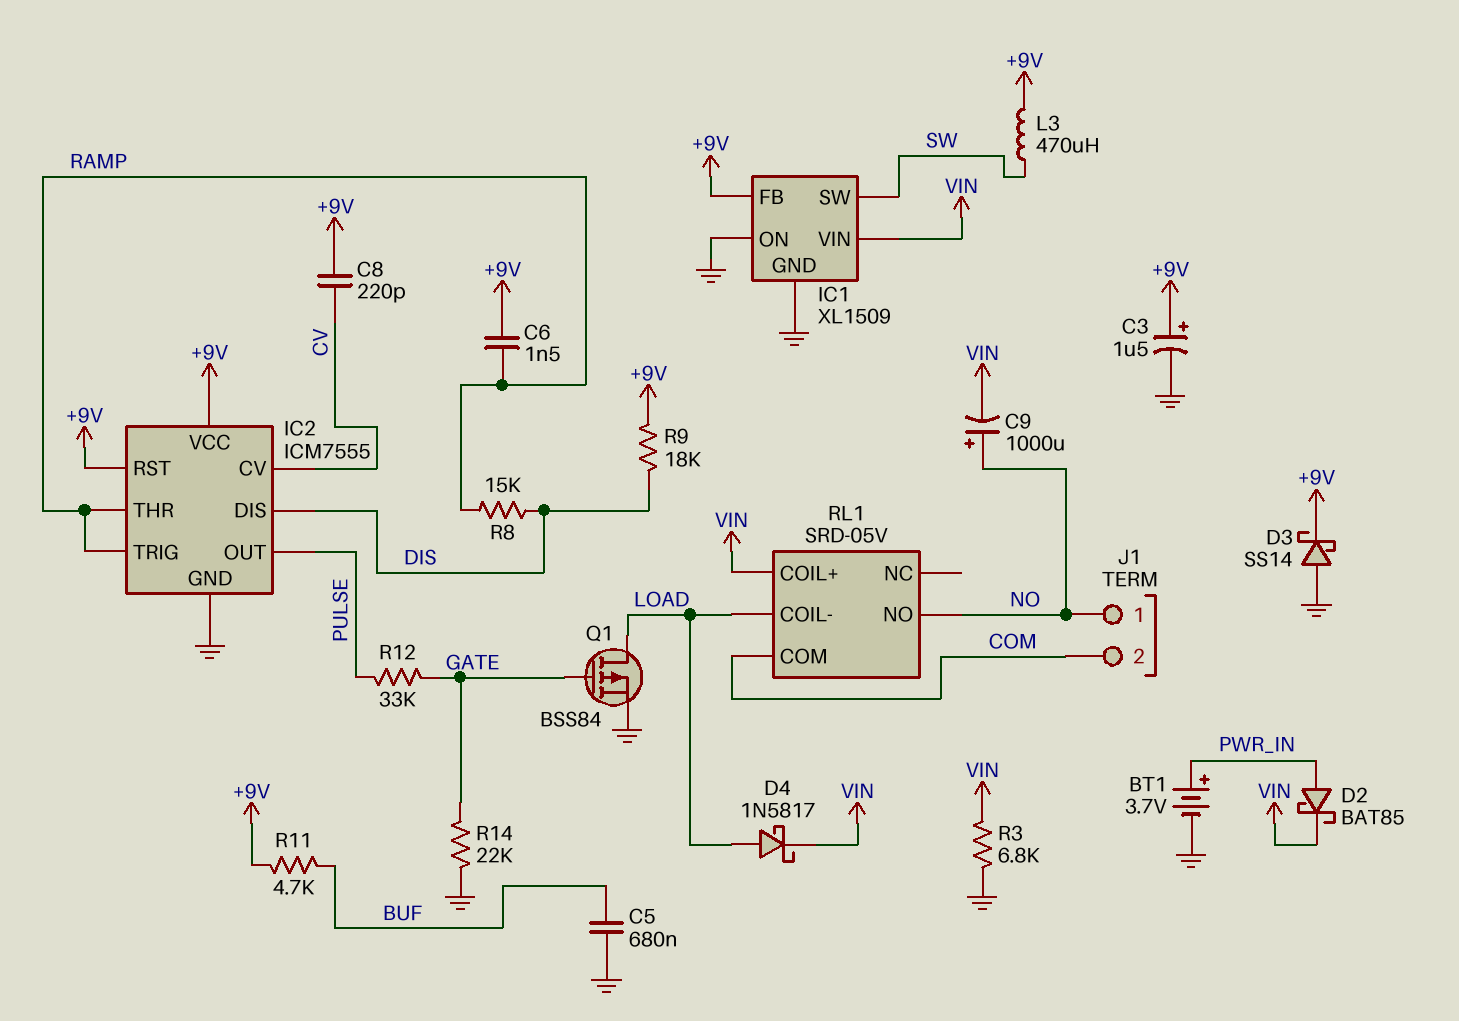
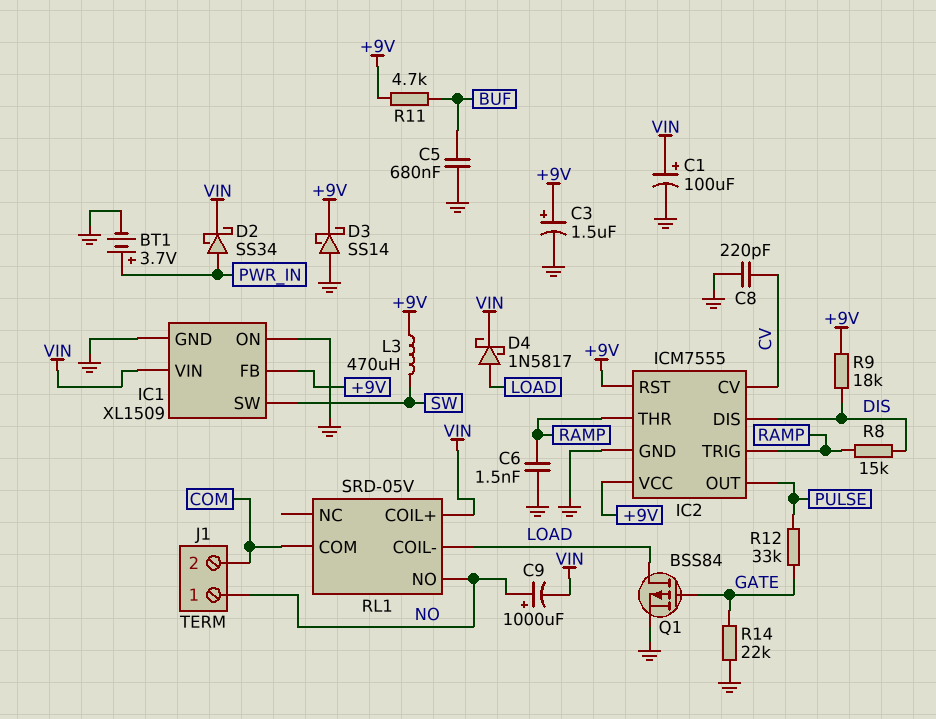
C1: none -> 100uF (plus VIN, minus GND)
C6: 1.5nF (+9V, RAMP) -> 1.5nF (GND, RAMP)
C8: 220pF (+9V, CV) -> 220pF (CV, GND)
D2: schottky BAT85 (A PWR_IN, K VIN) -> schottky SS34 (A PWR_IN, K VIN)
R3: 6.8k (GND, VIN) -> none

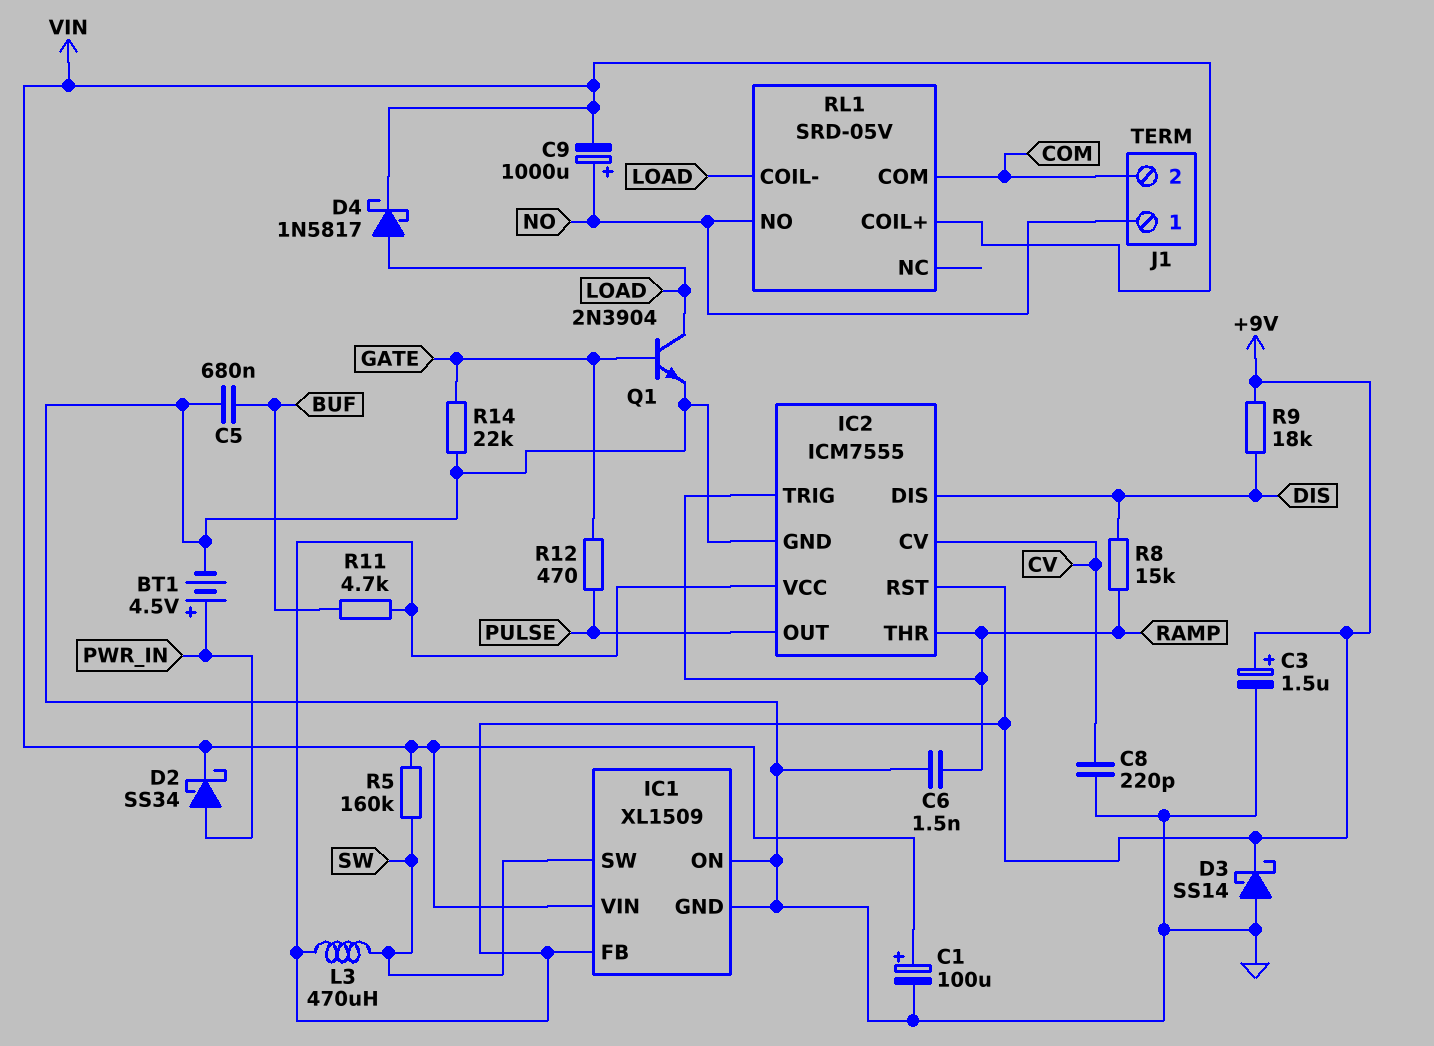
BT1: 3.7V (plus PWR_IN, minus GND) -> 4.5V (plus PWR_IN, minus GND)
Q1: PMOS BSS84 (G GATE, D LOAD, S GND) -> NPN 2N3904 (B GATE, C LOAD, E GND)
R5: none -> 160k (SW, VIN)
R12: 33k (GATE, PULSE) -> 470 (GATE, PULSE)

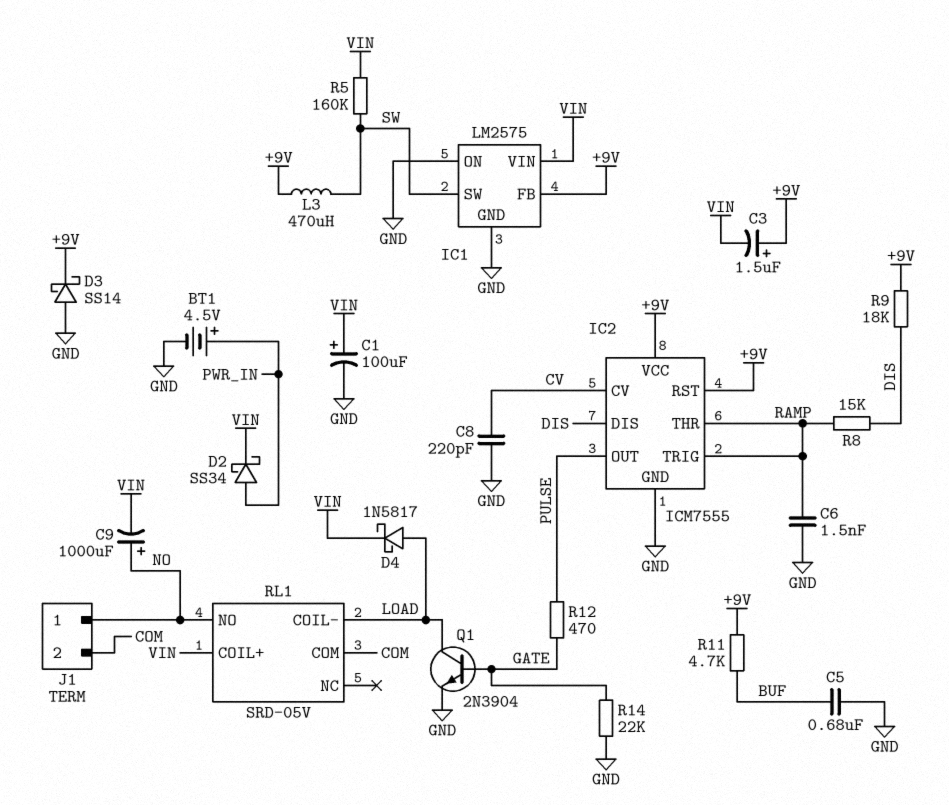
C3: 1.5uF (plus +9V, minus GND) -> 1.5uF (plus +9V, minus VIN)
IC1: XL1509 -> LM2575

